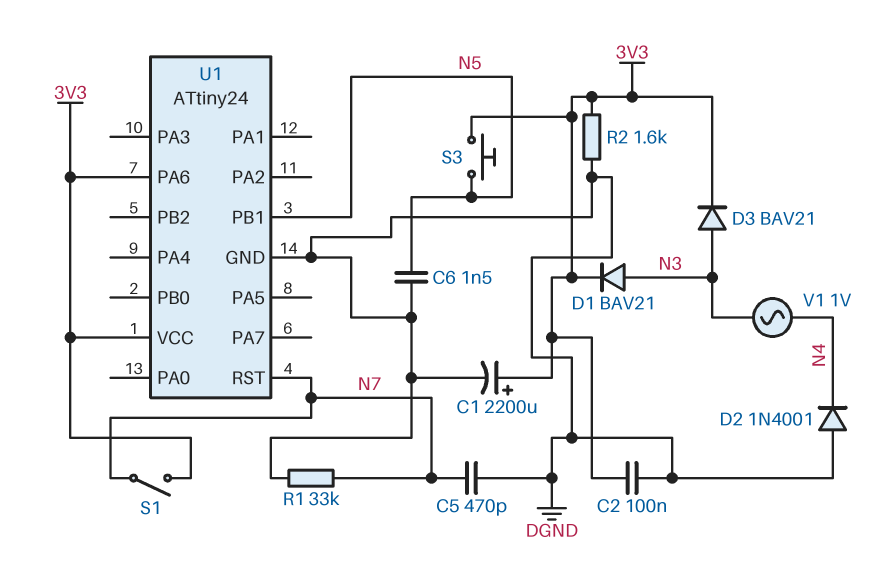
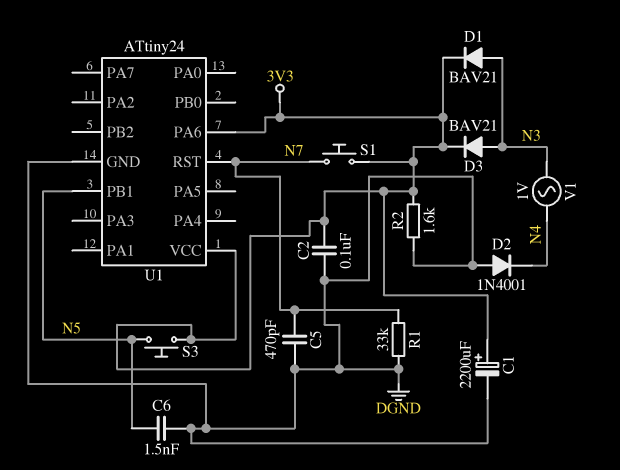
S1: switch (3V3, N7) -> button (3V3, N7)

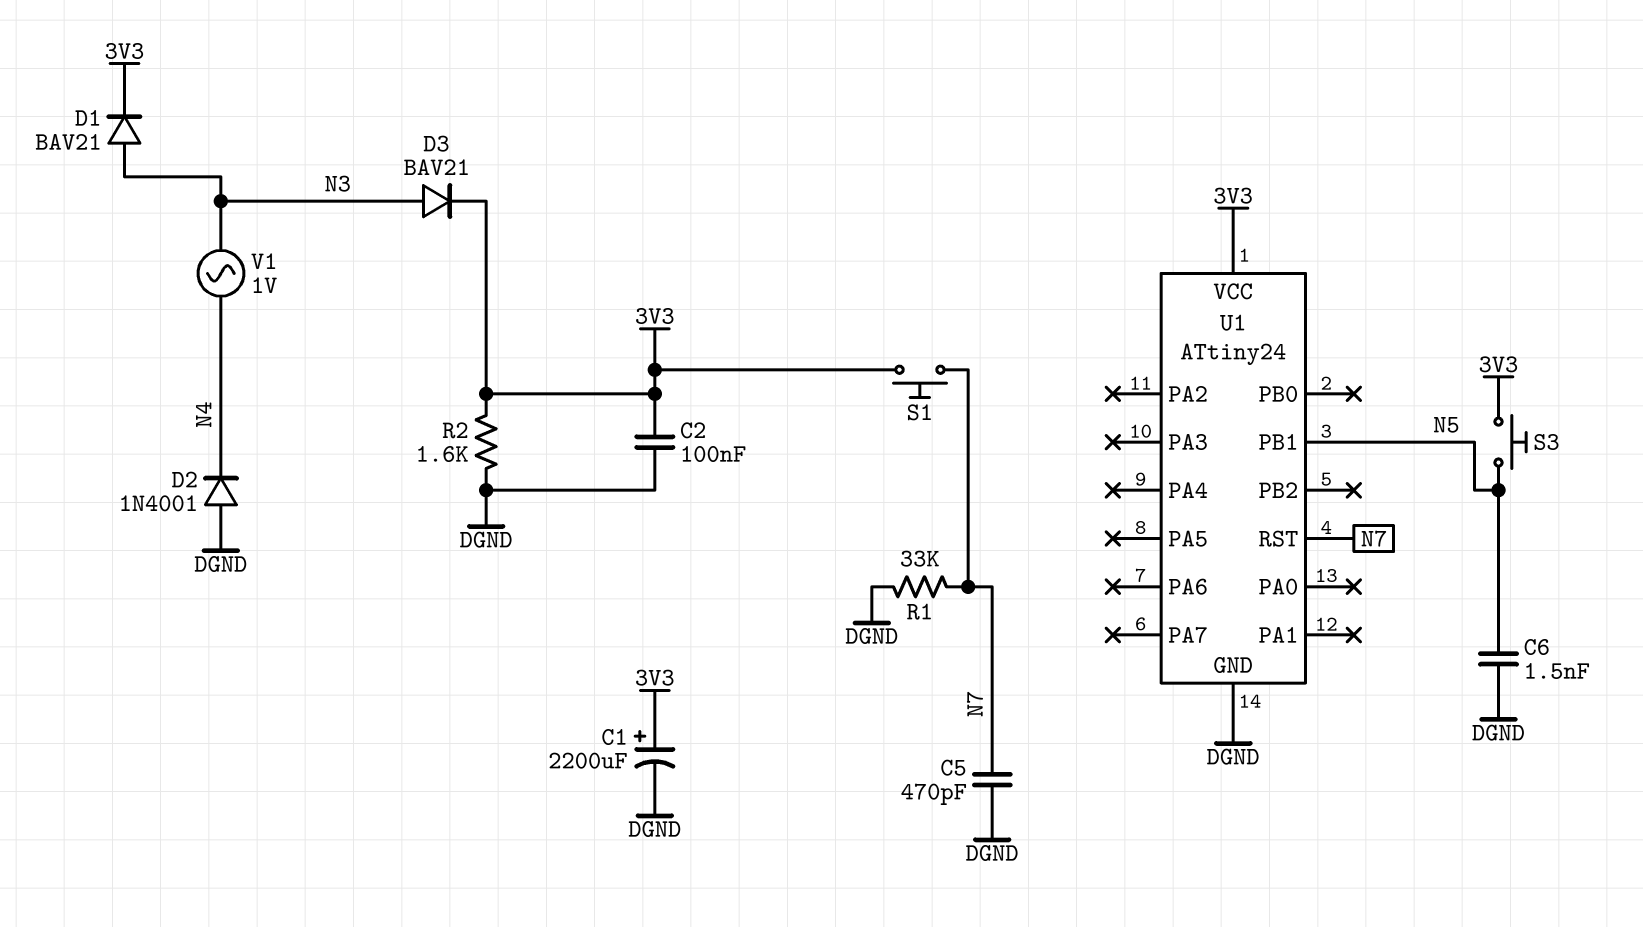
U1 pin PA6: 3V3 -> none

